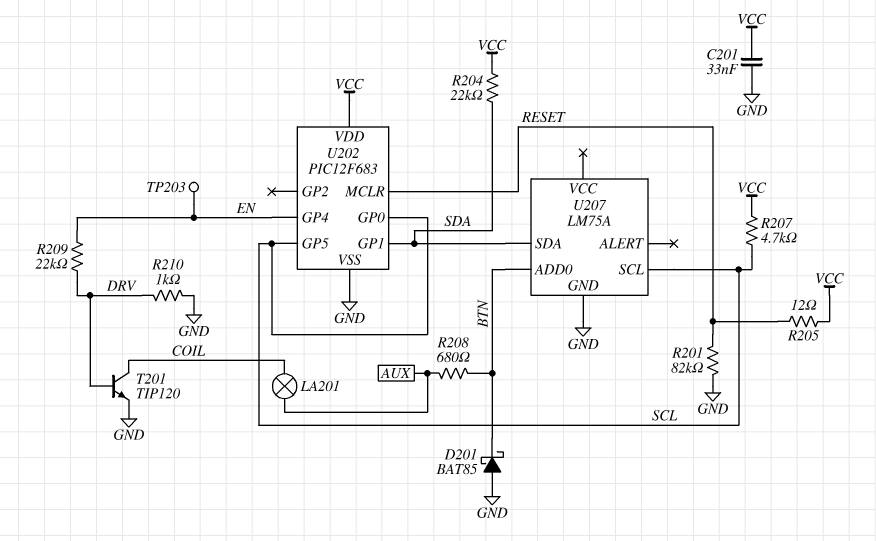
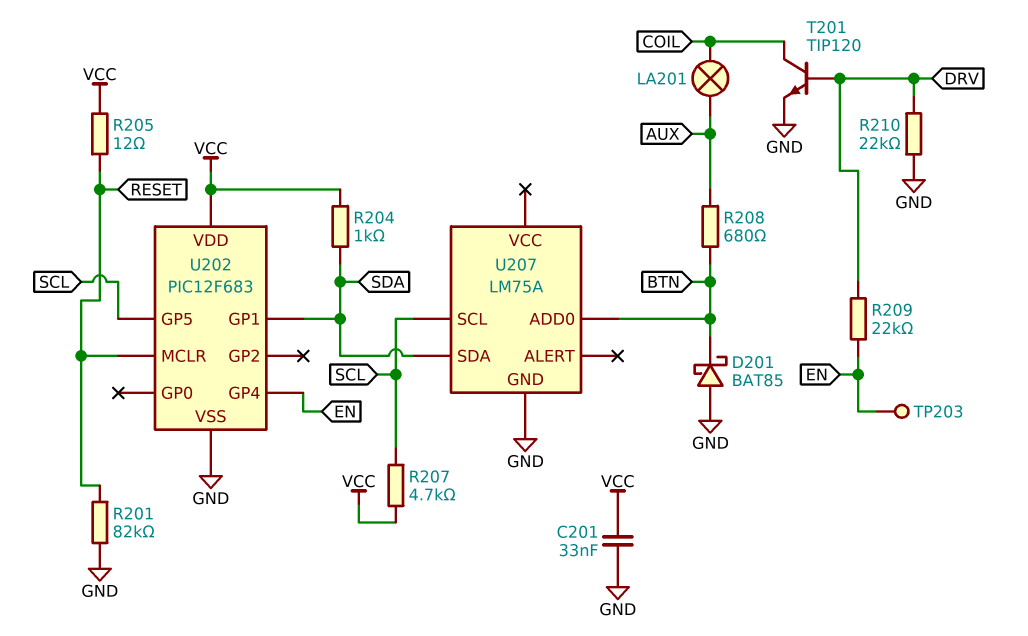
R204: 22k (SDA, VCC) -> 1k (SDA, VCC)
R210: 1k (DRV, GND) -> 22k (DRV, GND)
U202 pin GP0: SCL -> none

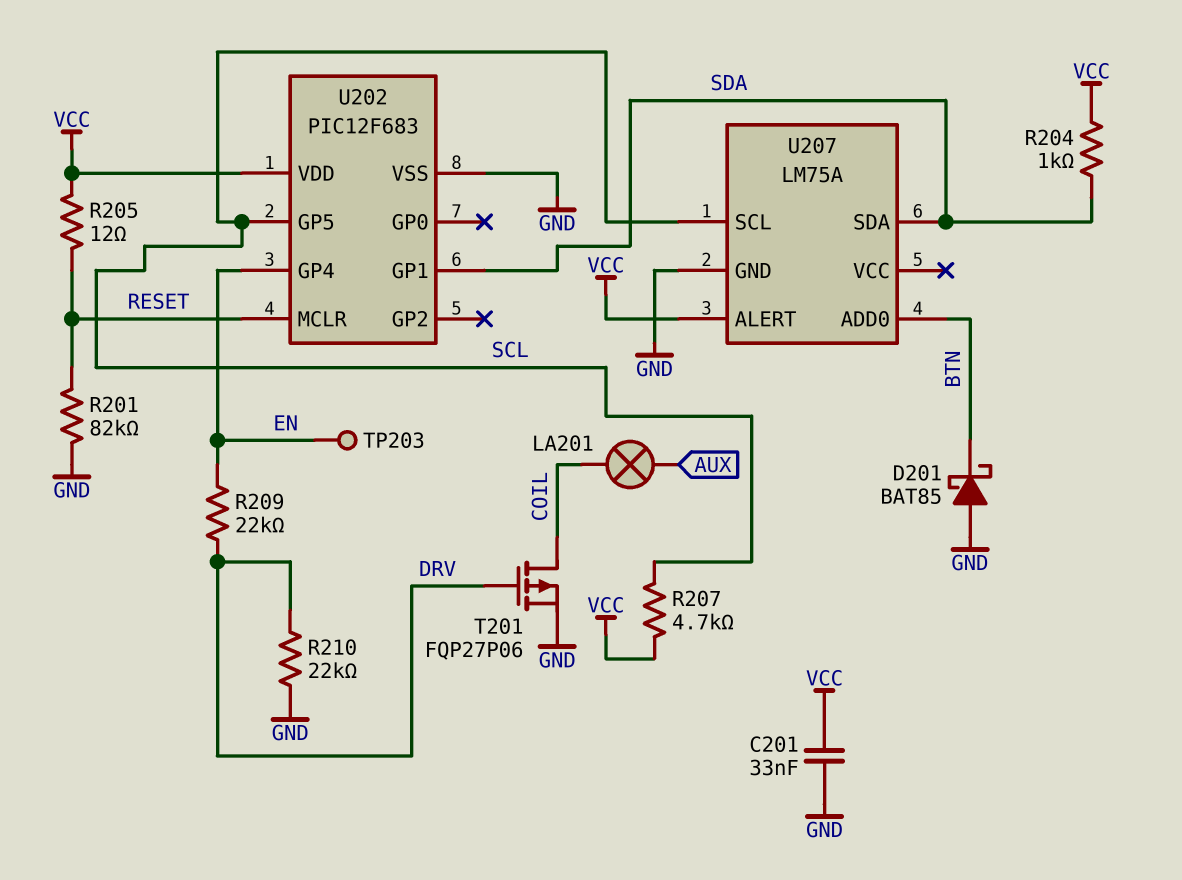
R208: 680 (AUX, BTN) -> none
T201: NPN TIP120 (B DRV, C COIL, E GND) -> PMOS FQP27P06 (G DRV, D COIL, S GND)
U207 pin ALERT: none -> VCC

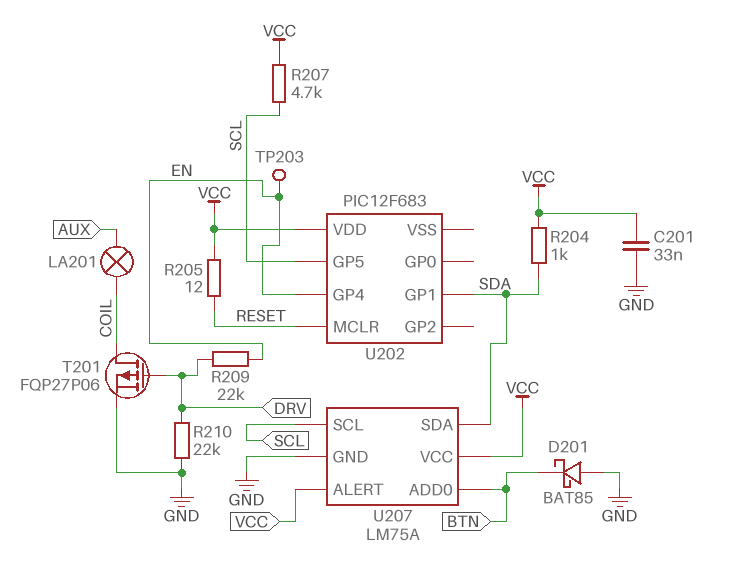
R201: 82k (GND, RESET) -> none
U202 pin VSS: GND -> none
U207 pin VCC: none -> VCC

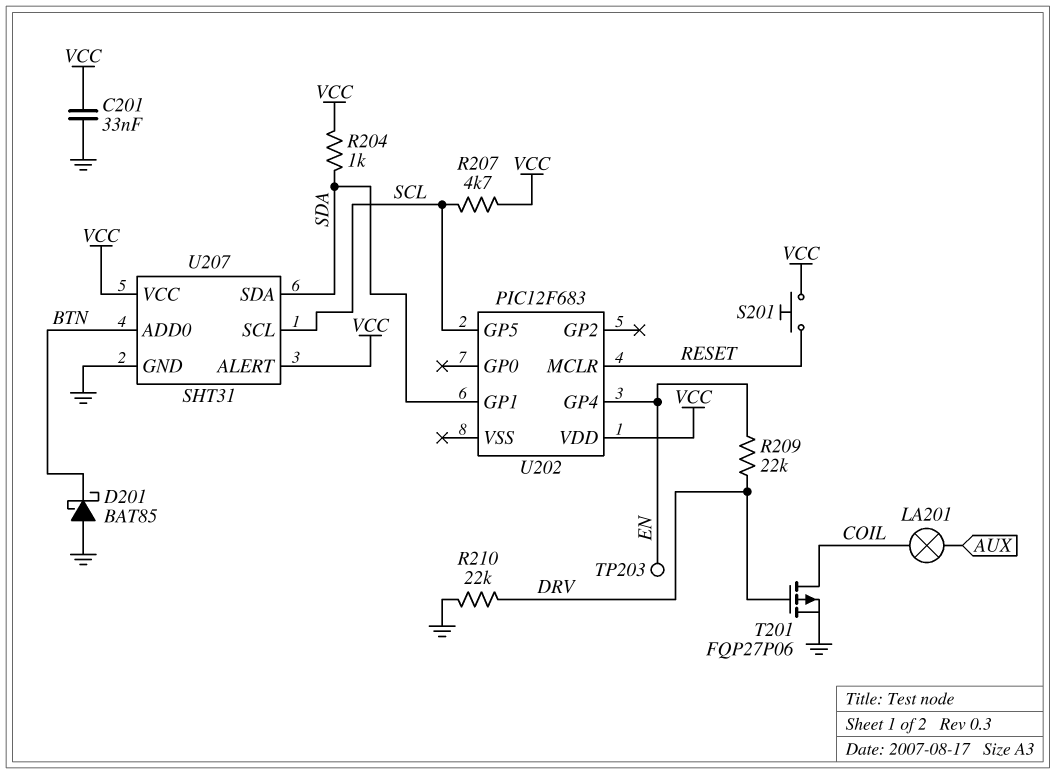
R205: 12 (RESET, VCC) -> none
S201: none -> button (RESET, VCC)
U207: LM75A -> SHT31

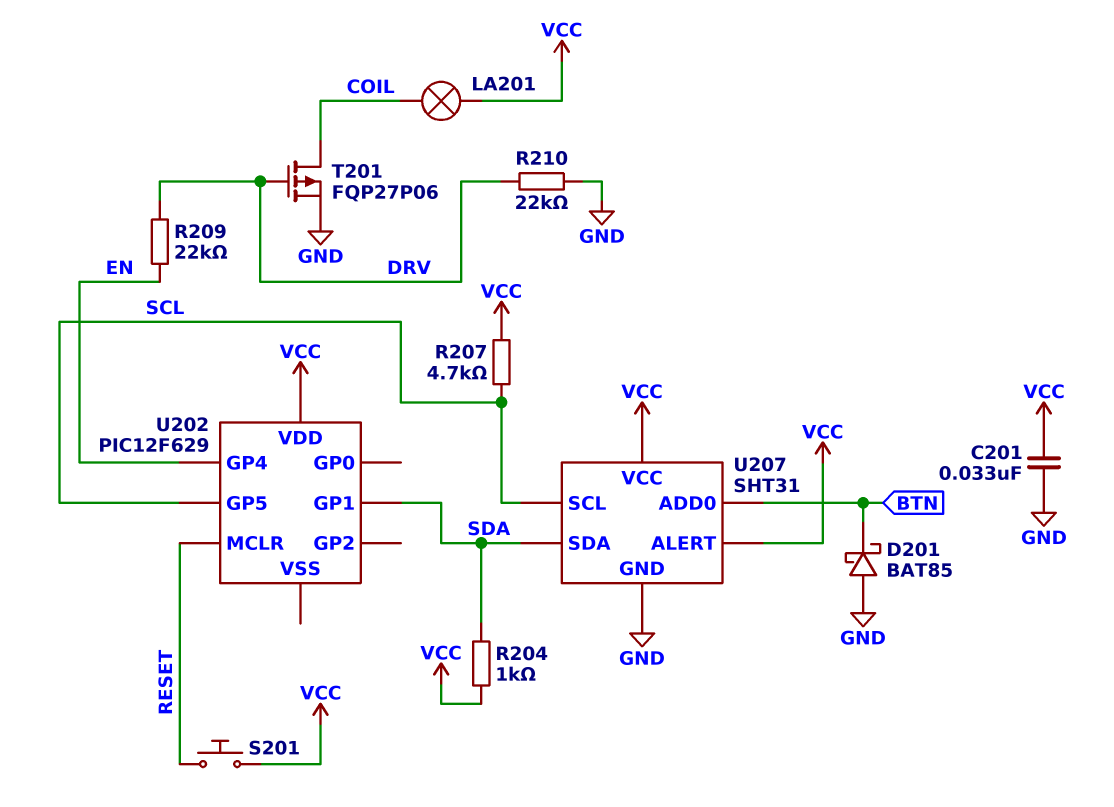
LA201: lamp (AUX, COIL) -> lamp (COIL, VCC)
TP203: test point (EN) -> none
U202: PIC12F683 -> PIC12F629

